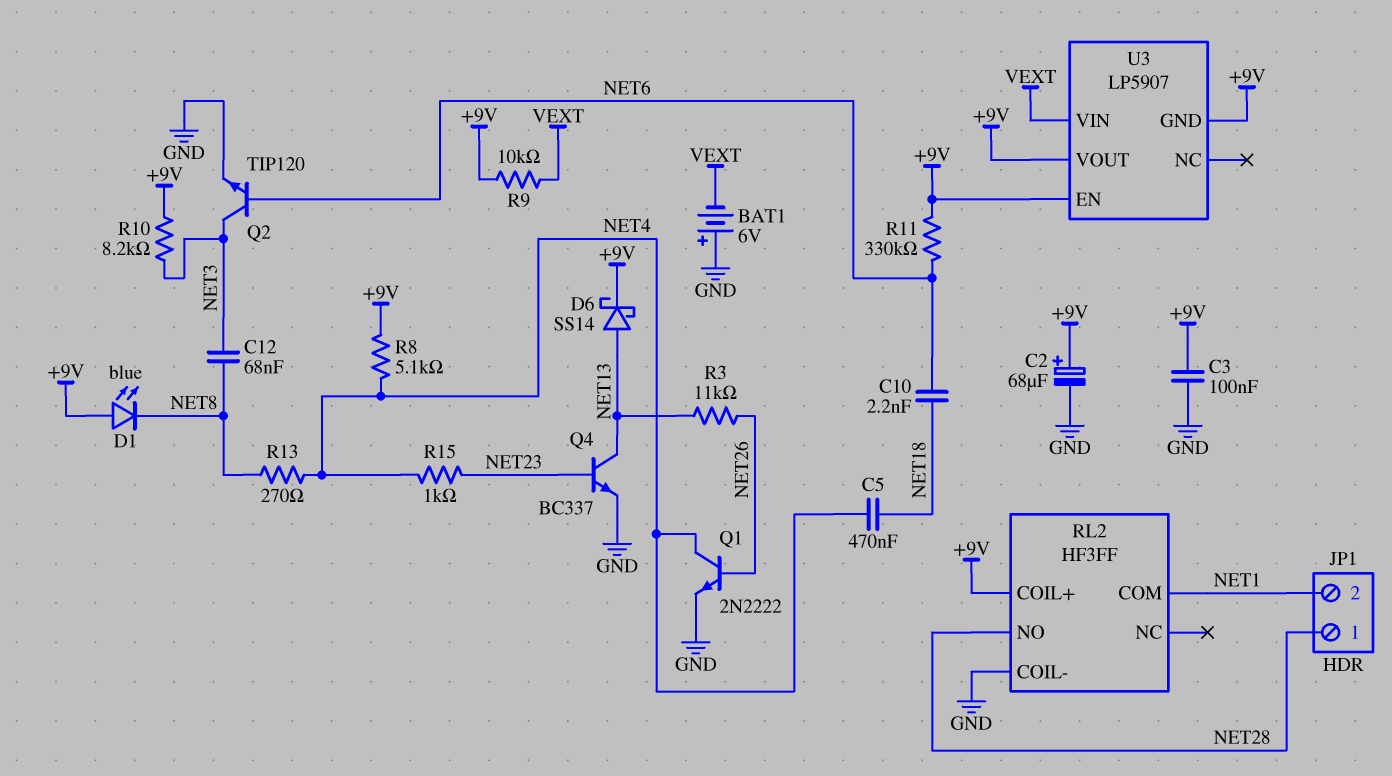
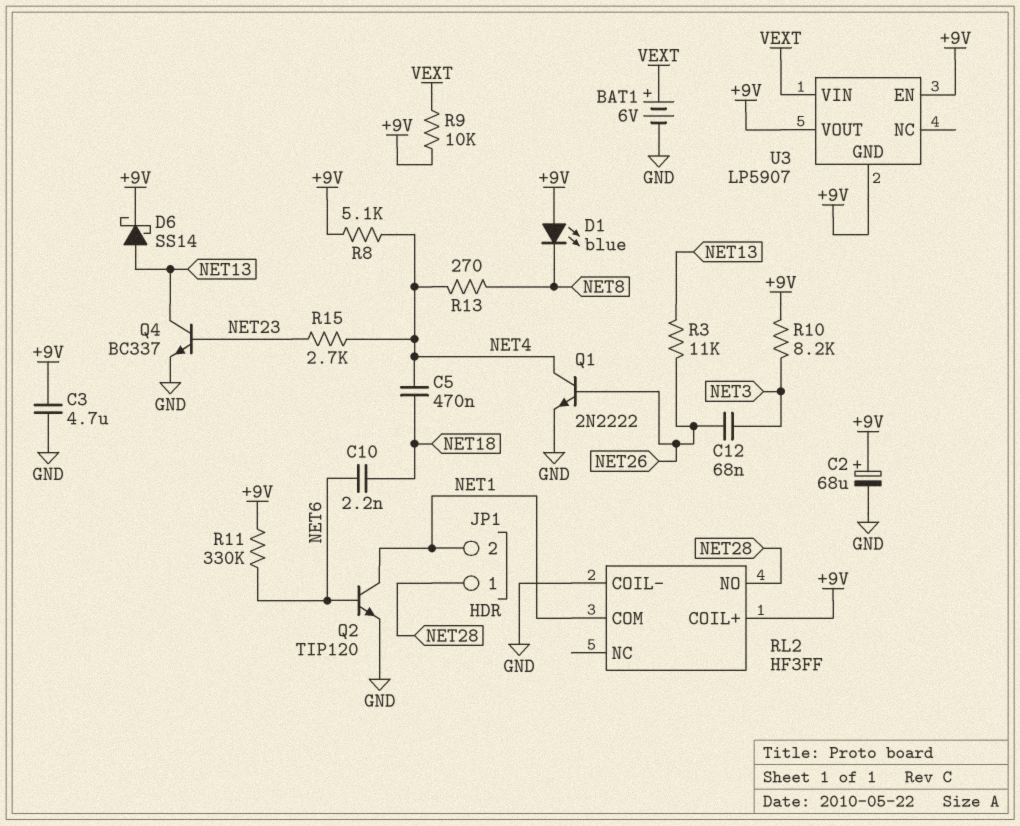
BAT1: 6V (plus GND, minus VEXT) -> 6V (plus VEXT, minus GND)
C3: 100nF (+9V, GND) -> 4.7uF (+9V, GND)
C12: 68nF (NET3, NET8) -> 68nF (NET3, NET26)
Q2: NPN TIP120 (B NET6, C NET3, E GND) -> NPN TIP120 (B NET6, C NET1, E GND)
R15: 1k (NET4, NET23) -> 2.7k (NET4, NET23)

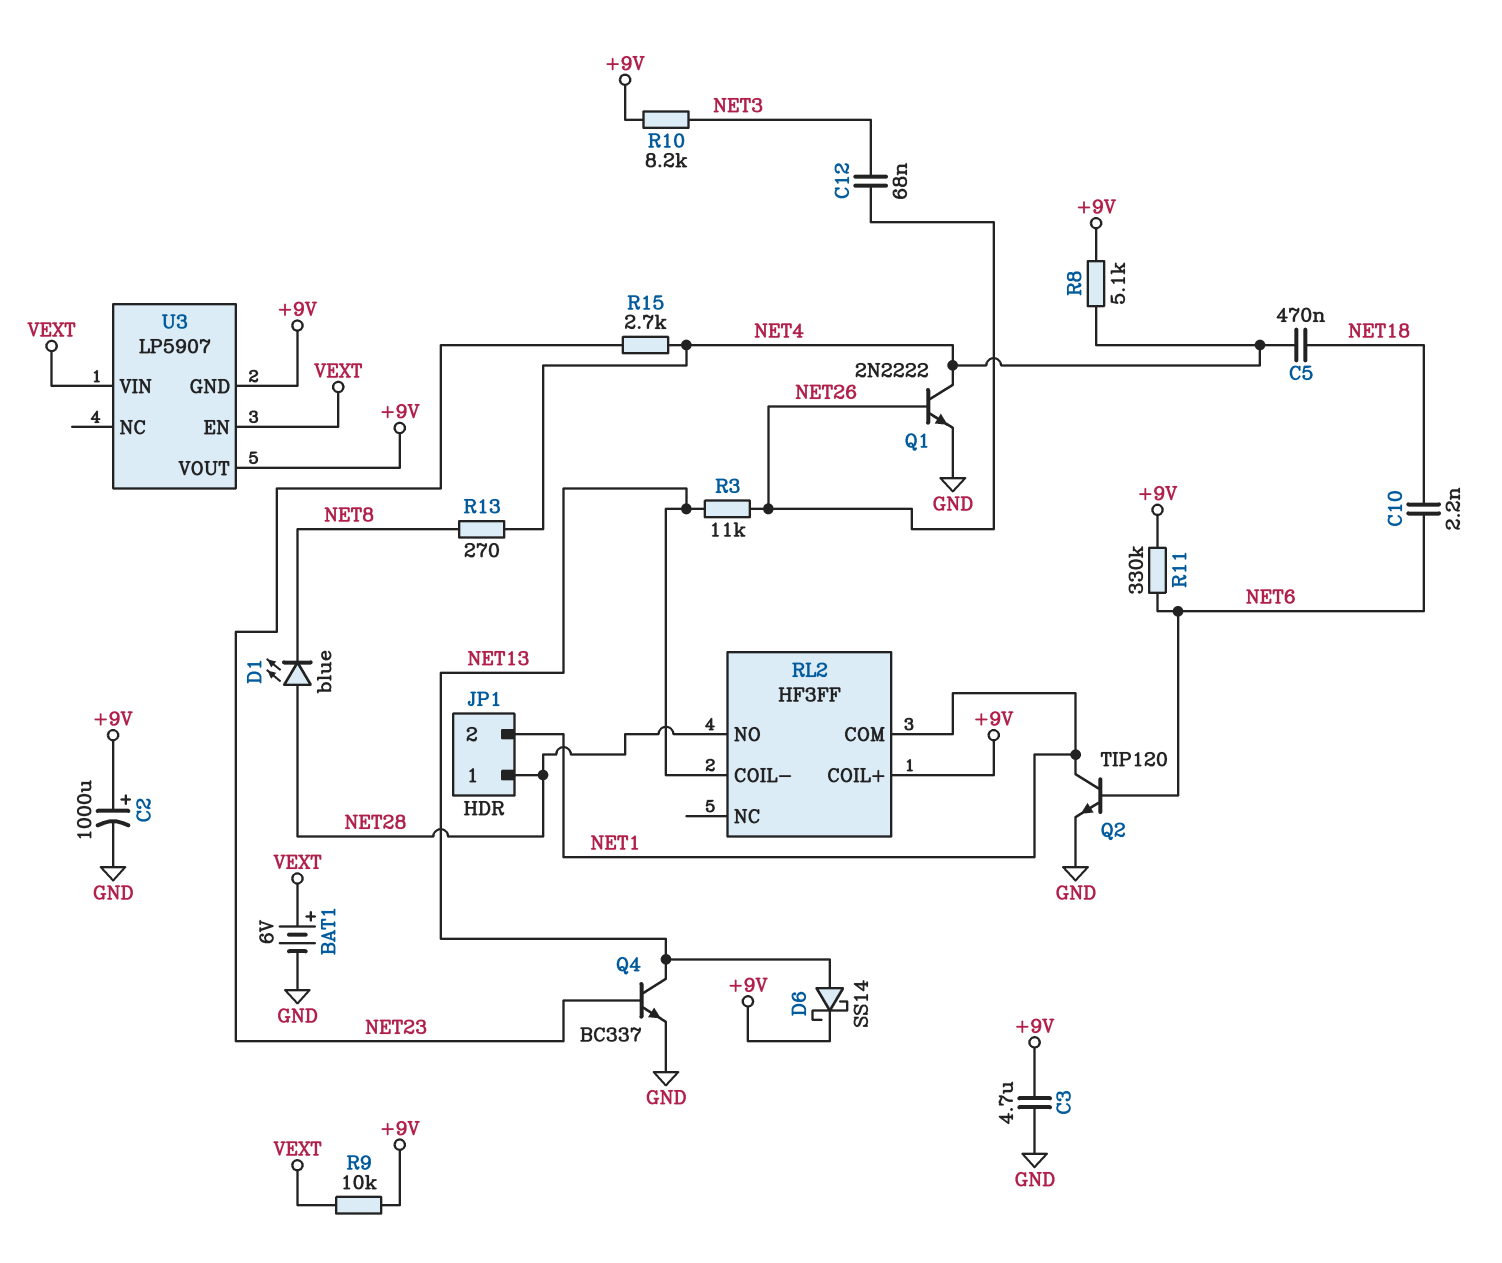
C2: 68uF (plus +9V, minus GND) -> 1000uF (plus +9V, minus GND)
D1: LED blue (A +9V, K NET8) -> LED blue (A NET28, K NET8)
RL2 pin COIL-: GND -> NET13
U3 pin EN: +9V -> VEXT

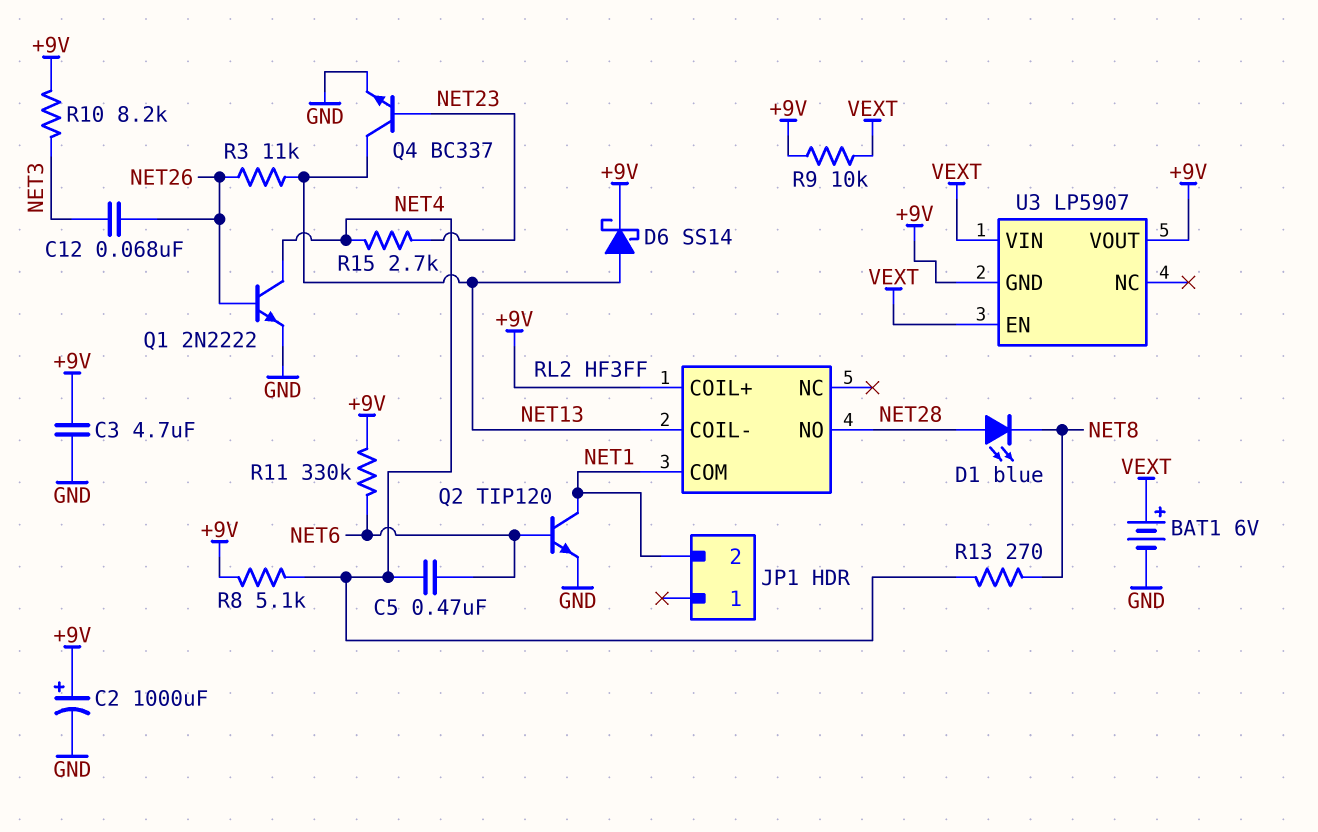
C5: 470nF (NET4, NET18) -> 470nF (NET4, NET6)
C10: 2.2nF (NET6, NET18) -> none
JP1 pin 1: NET28 -> none

